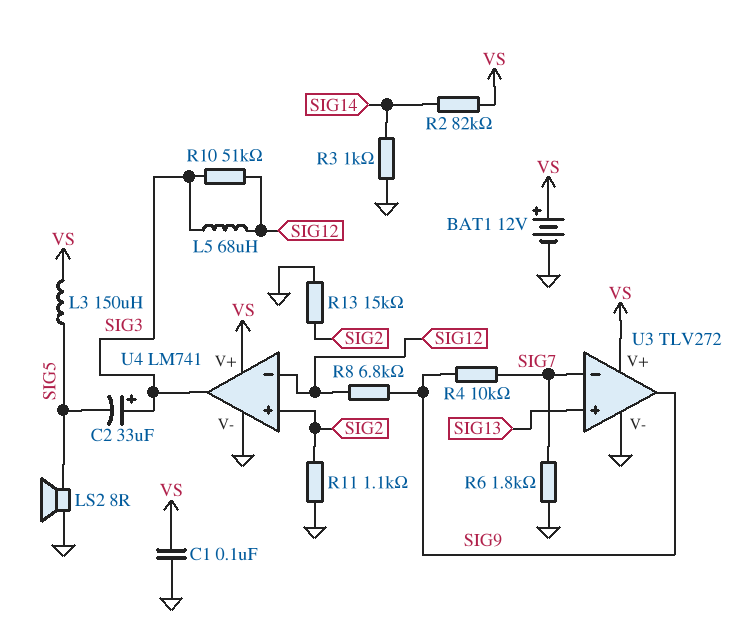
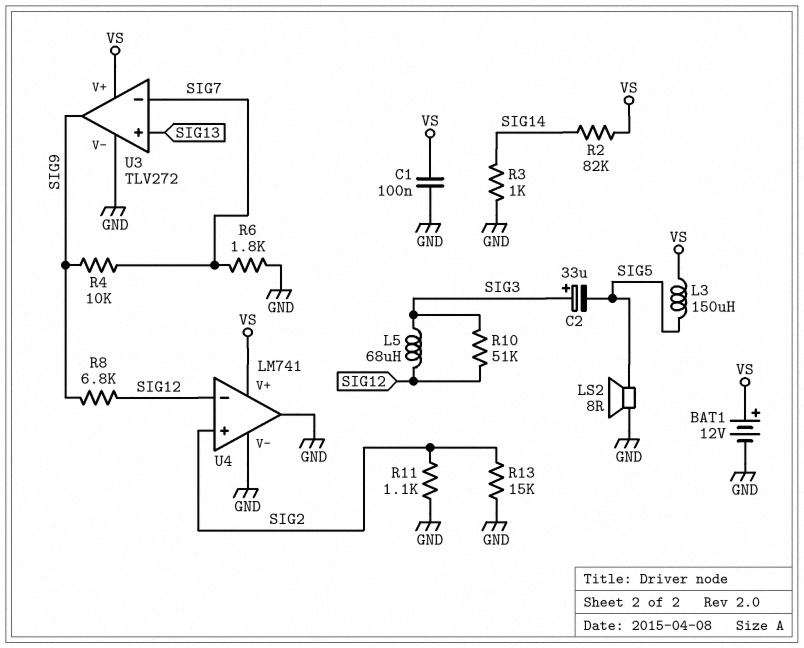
U4 pin out: SIG3 -> GND

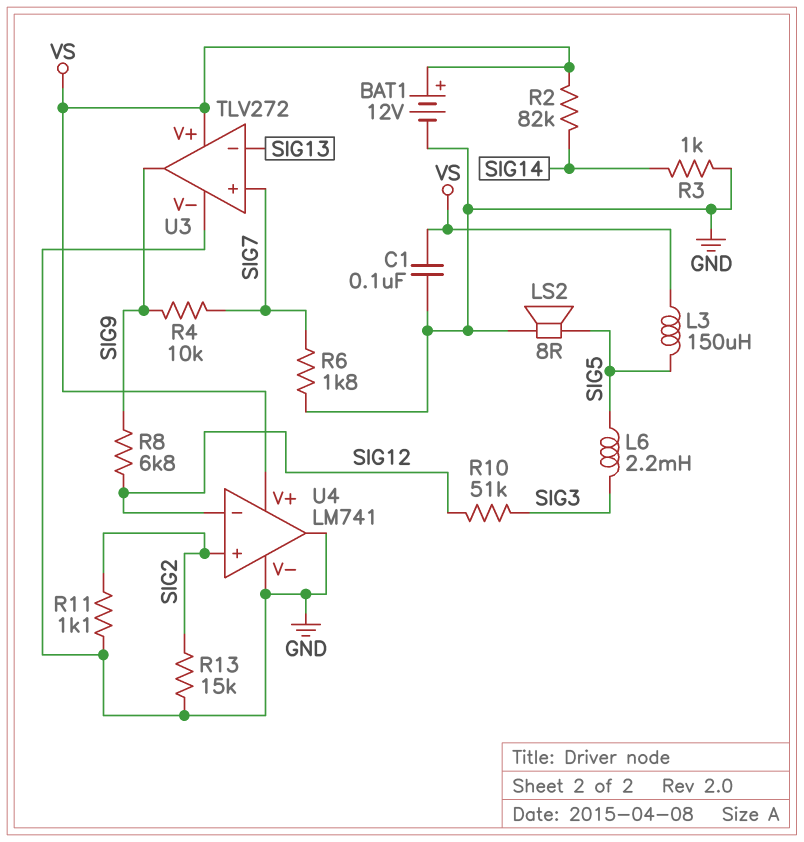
C2: 33uF (plus SIG3, minus SIG5) -> none
L5: 68uH (SIG3, SIG12) -> none
L6: none -> 2.2mH (SIG3, SIG5)
U3 pin in+: SIG13 -> SIG7
U3 pin in-: SIG7 -> SIG13

